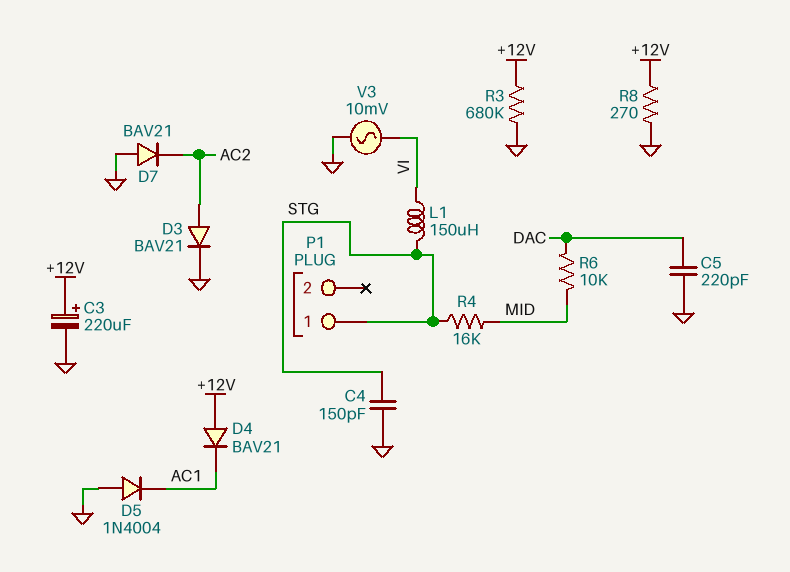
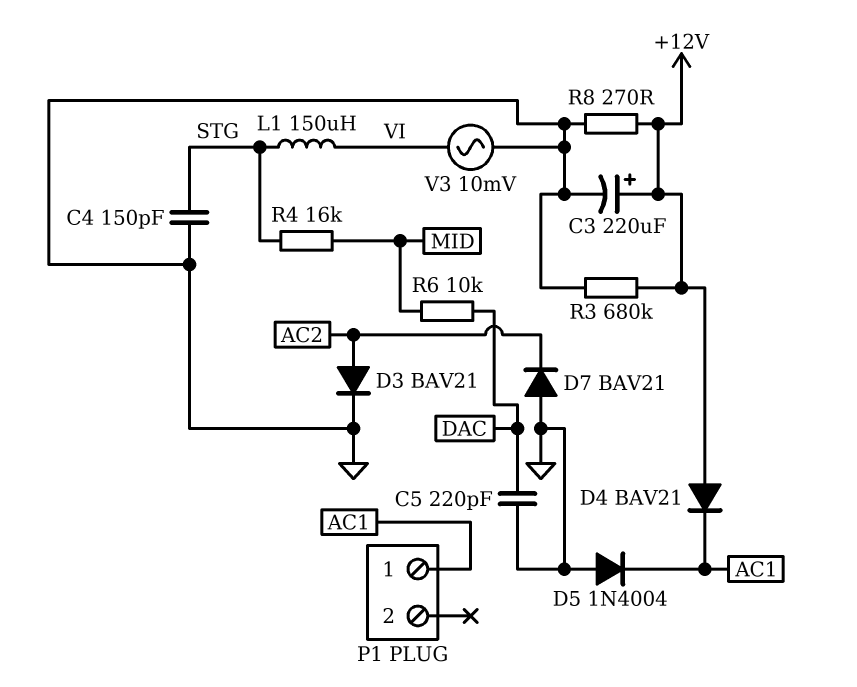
P1 pin 1: STG -> AC1

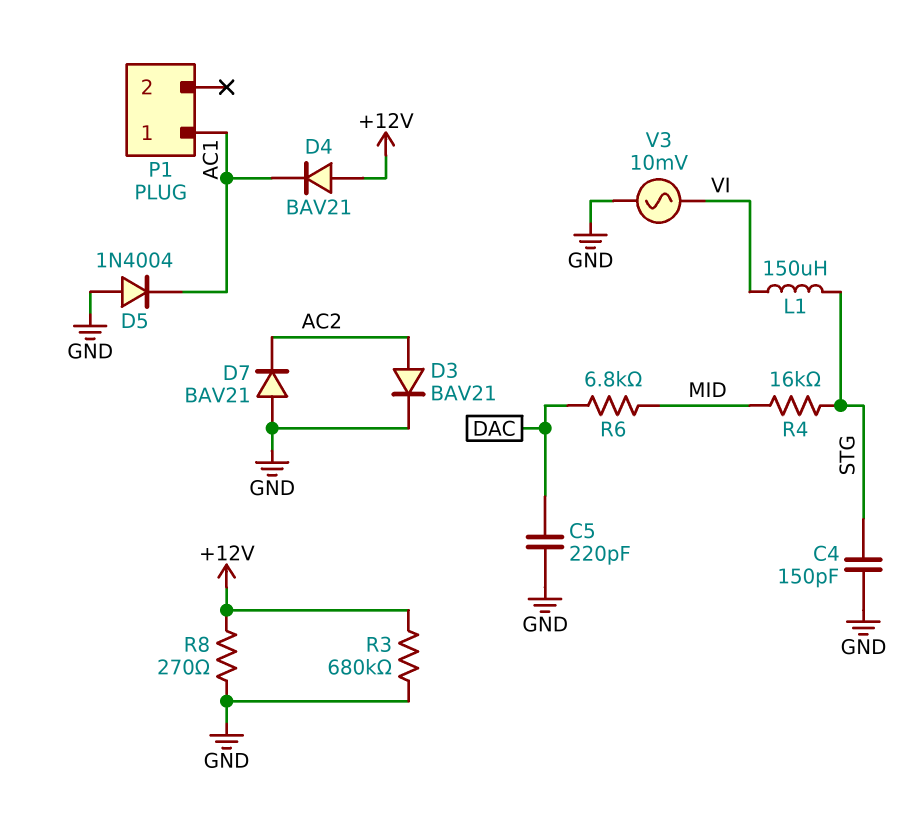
C3: 220uF (plus +12V, minus GND) -> none
R6: 10k (DAC, MID) -> 6.8k (DAC, MID)

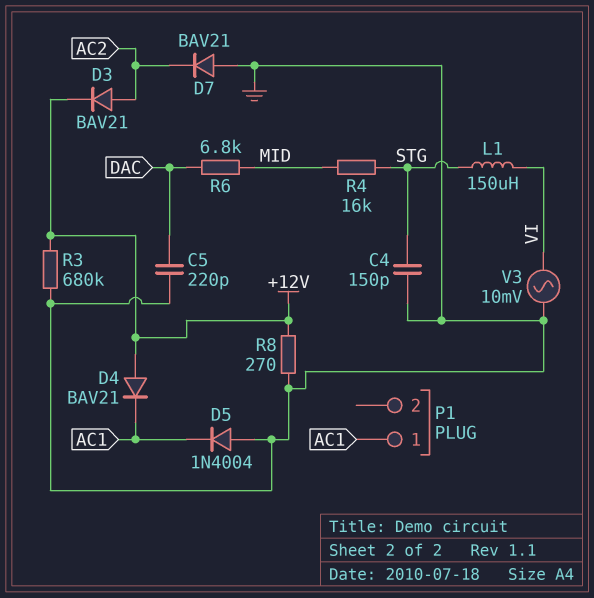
D3: diode BAV21 (A AC2, K GND) -> diode BAV21 (A AC2, K +12V)

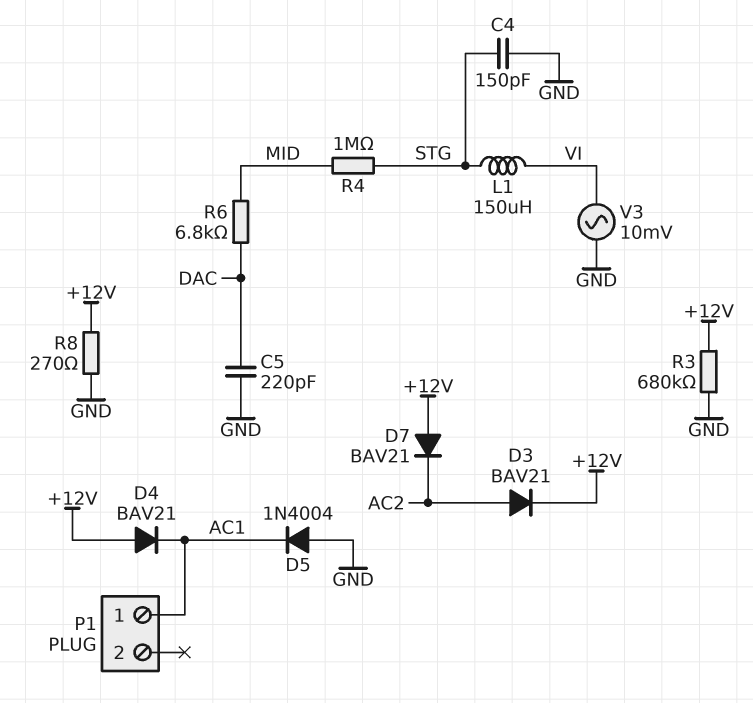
D7: diode BAV21 (A GND, K AC2) -> diode BAV21 (A +12V, K AC2)
R4: 16k (MID, STG) -> 1M (MID, STG)

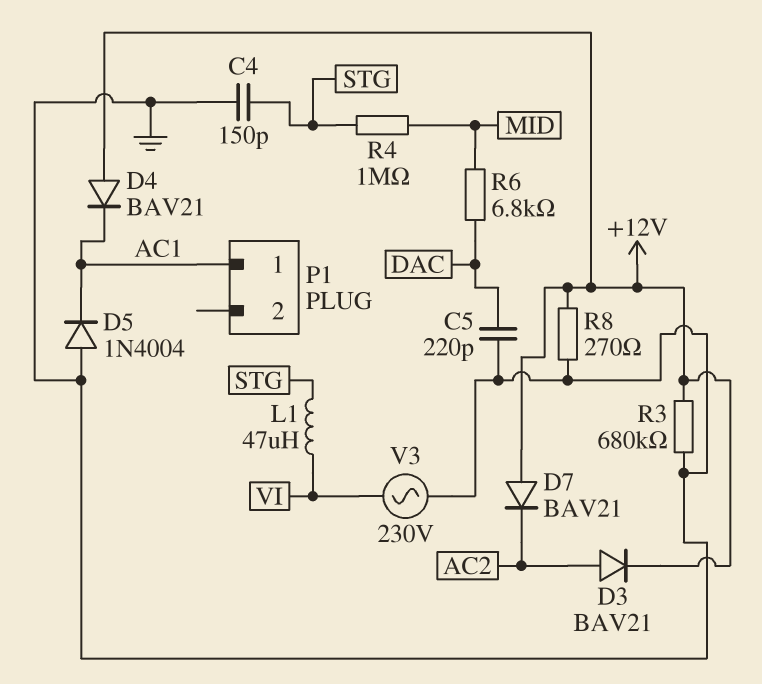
L1: 150uH (STG, VI) -> 47uH (STG, VI)
V3: AC 10mV (GND, VI) -> AC 230V (GND, VI)

